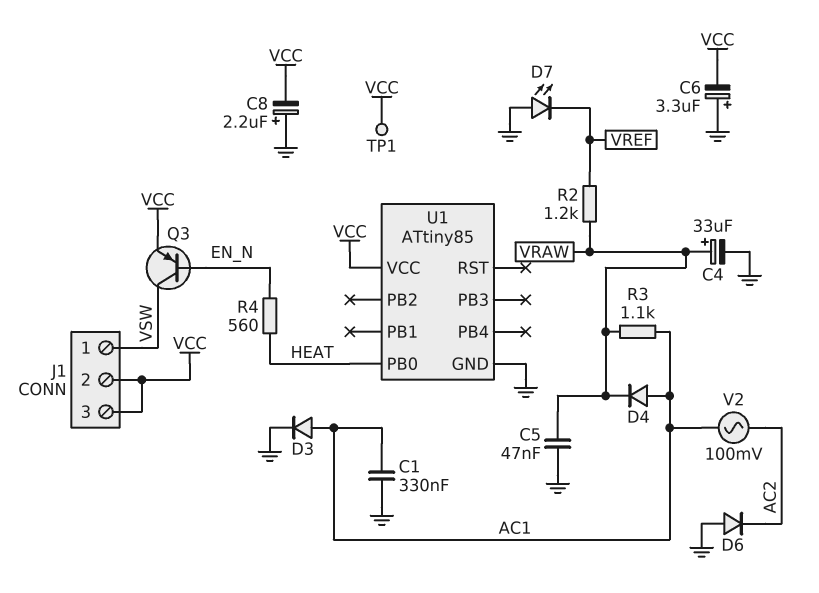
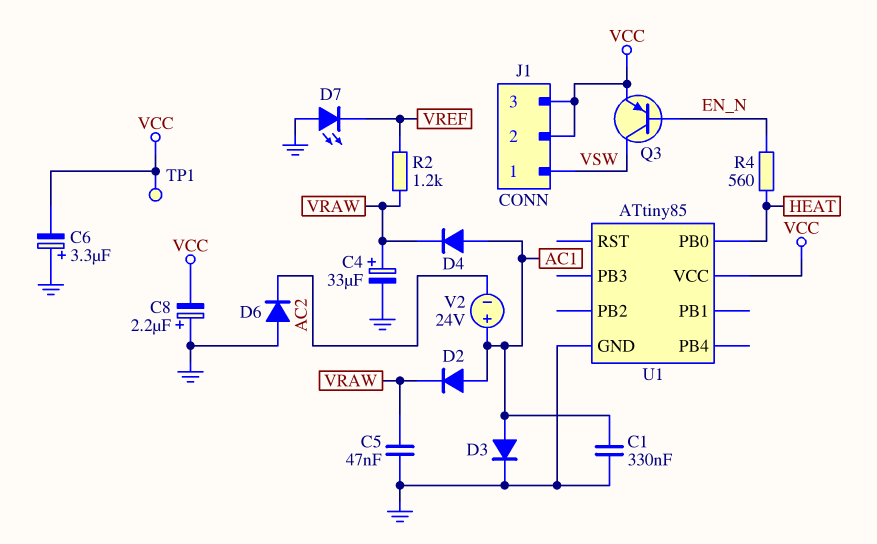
D2: none -> diode (A AC1, K VRAW)
R3: 1.1k (AC1, VRAW) -> none
V2: AC 100mV (AC1, AC2) -> 24V (plus AC1, minus AC2)

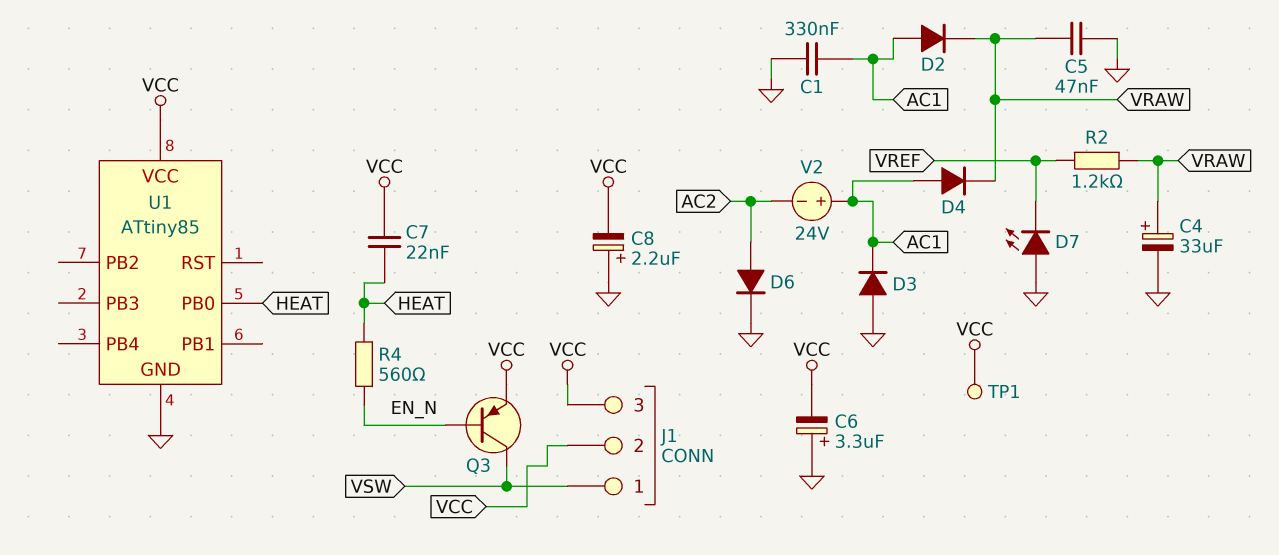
C7: none -> 22nF (HEAT, VCC)
D3: diode (A AC1, K GND) -> diode (A GND, K AC1)
D6: diode (A GND, K AC2) -> diode (A AC2, K GND)

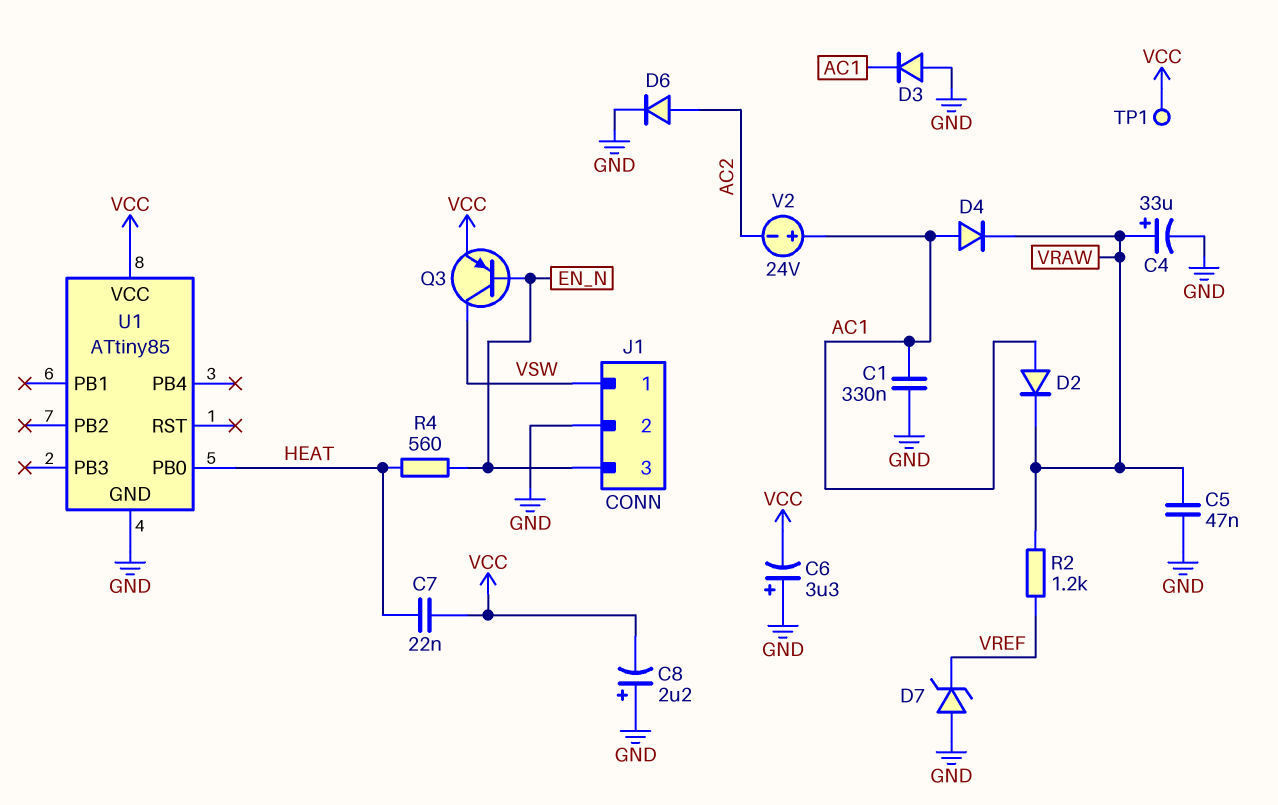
D7: LED (A GND, K VREF) -> zener (A GND, K VREF)
J1 pin 2: VCC -> GND
J1 pin 3: VCC -> EN_N

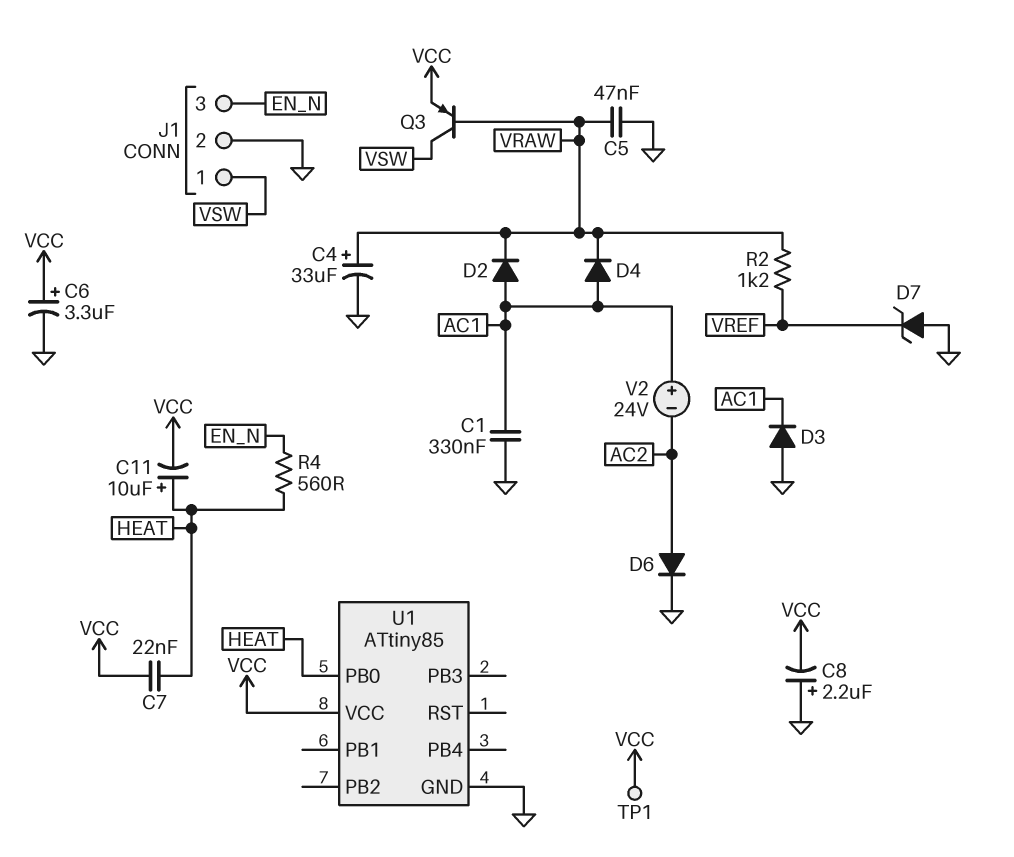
C6: 3.3uF (plus GND, minus VCC) -> 3.3uF (plus VCC, minus GND)
C11: none -> 10uF (plus HEAT, minus VCC)
Q3: PNP (B EN_N, C VSW, E VCC) -> PNP (B VRAW, C VSW, E VCC)

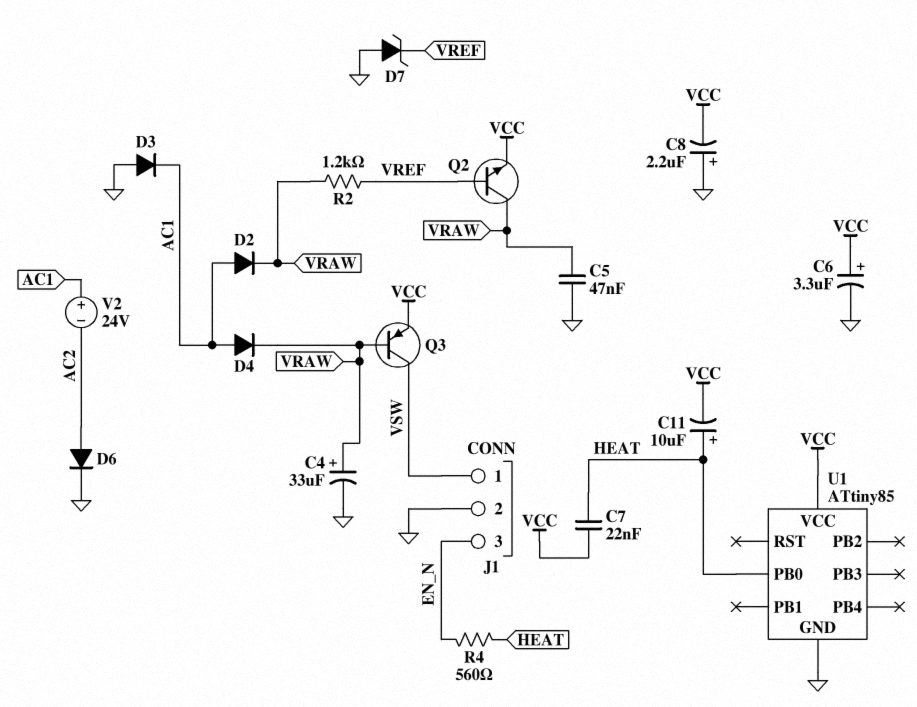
C1: 330nF (AC1, GND) -> none
Q2: none -> NPN (B VREF, C VRAW, E VCC)
TP1: test point (VCC) -> none

